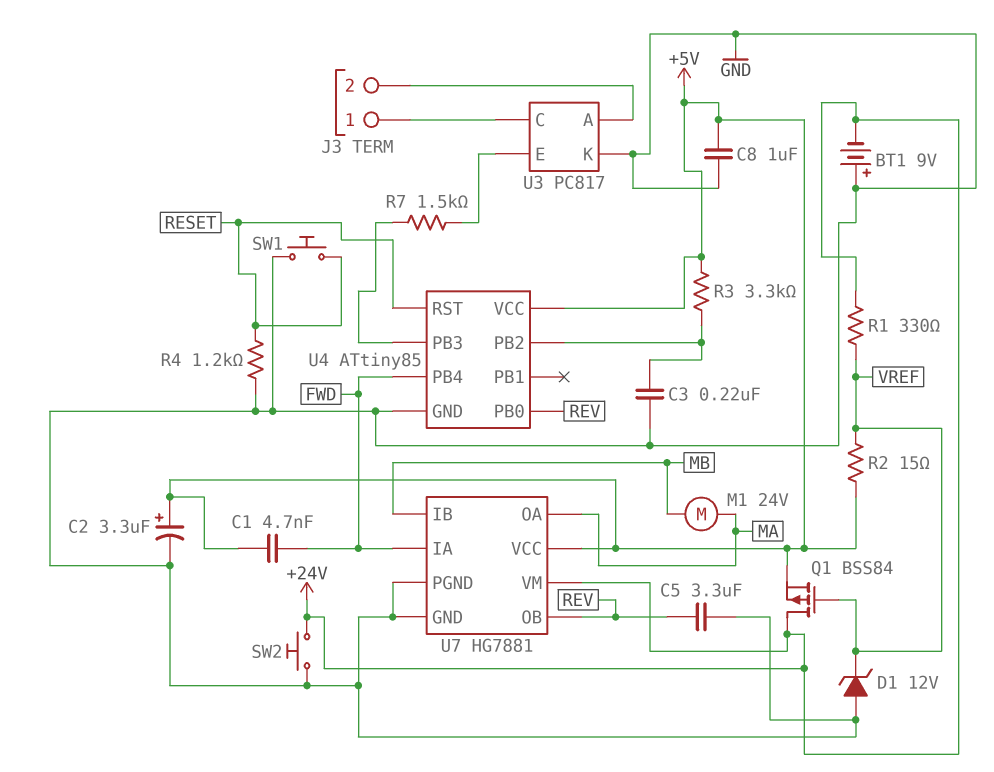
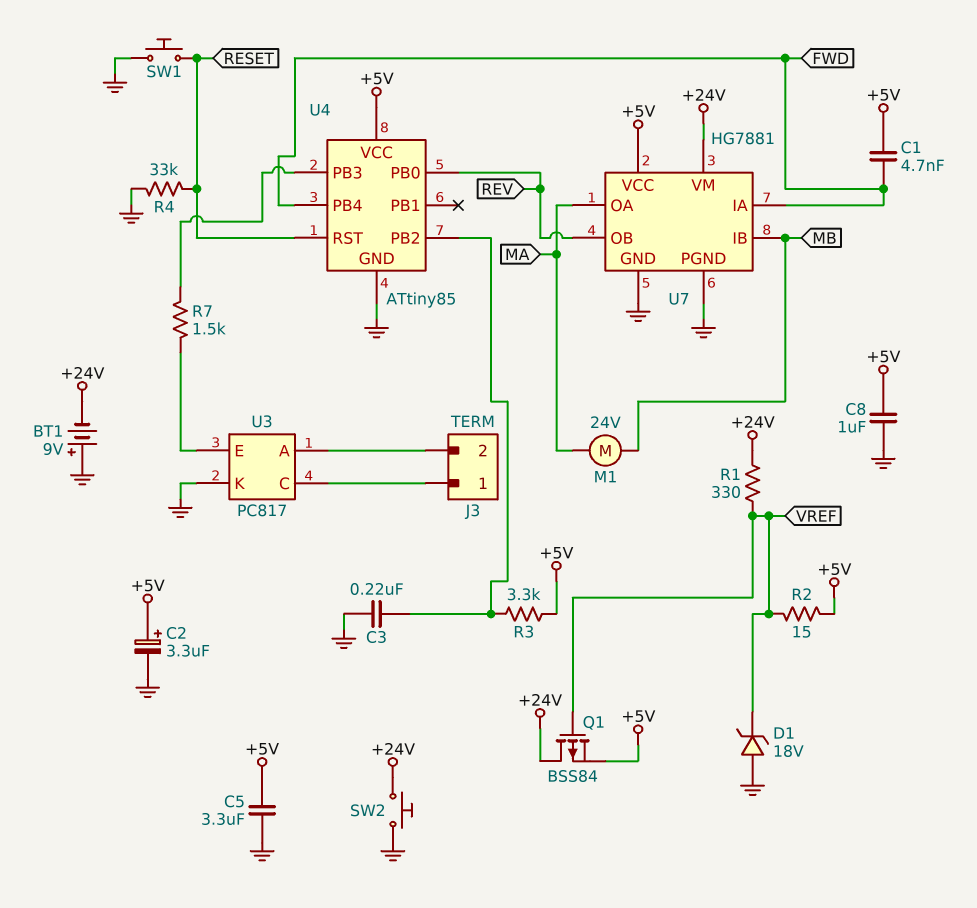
C5: 3.3uF (GND, REV) -> 3.3uF (+5V, GND)
D1: zener 12V (A GND, K VREF) -> zener 18V (A GND, K VREF)
R4: 1.2k (GND, RESET) -> 33k (GND, RESET)

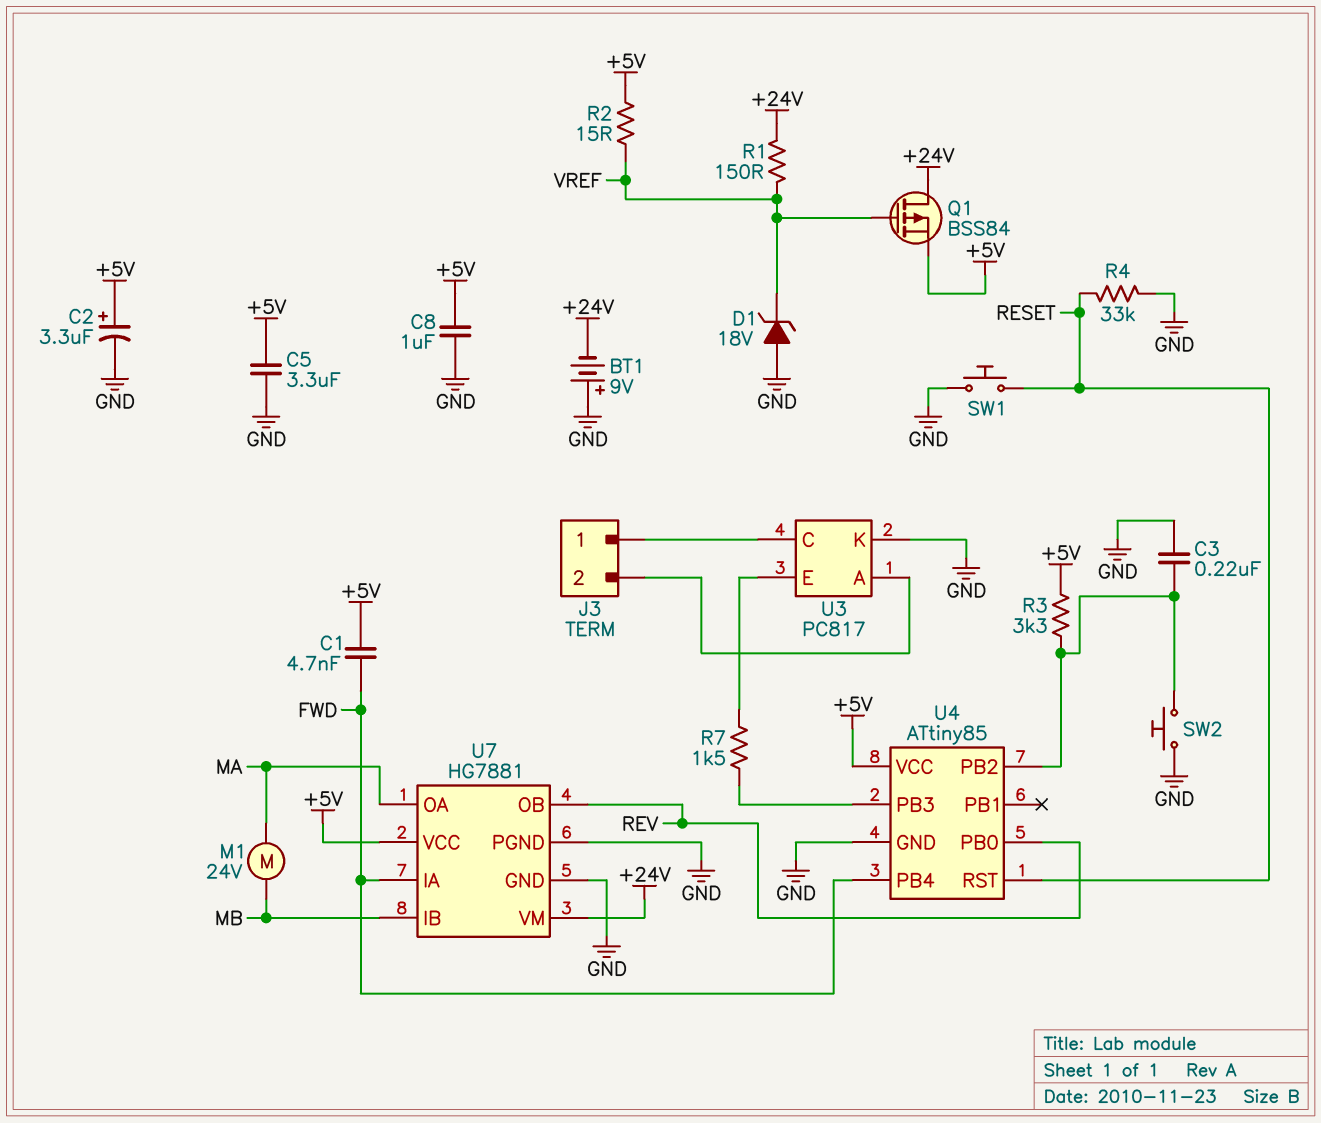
R1: 330 (+24V, VREF) -> 150 (+24V, VREF)
SW2: button (+24V, GND) -> button (GND, U4/PB2)

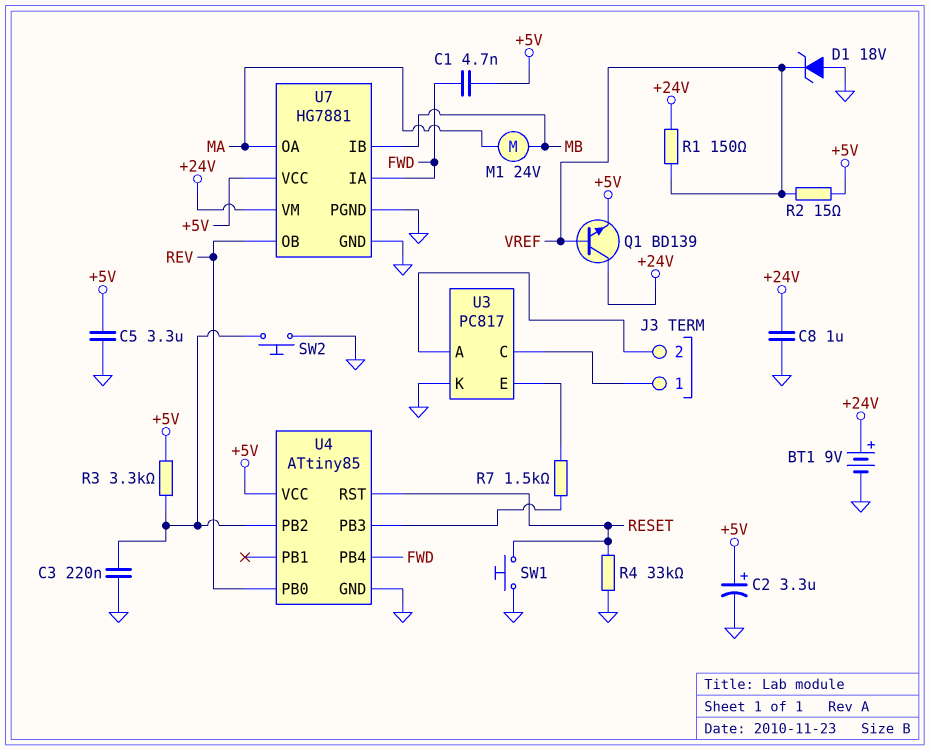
BT1: 9V (plus GND, minus +24V) -> 9V (plus +24V, minus GND)
C8: 1uF (+5V, GND) -> 1uF (+24V, GND)
Q1: PMOS BSS84 (G VREF, D +24V, S +5V) -> NPN BD139 (B VREF, C +24V, E +5V)

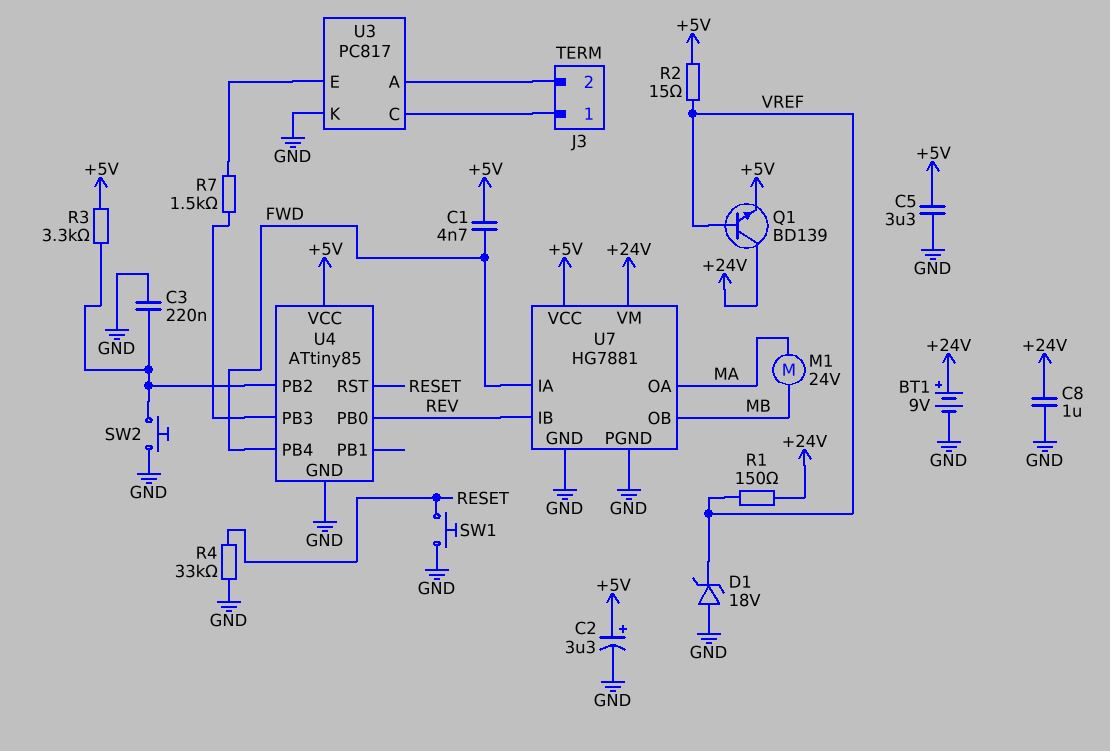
U7 pin IB: MB -> REV
U7 pin OB: REV -> MB

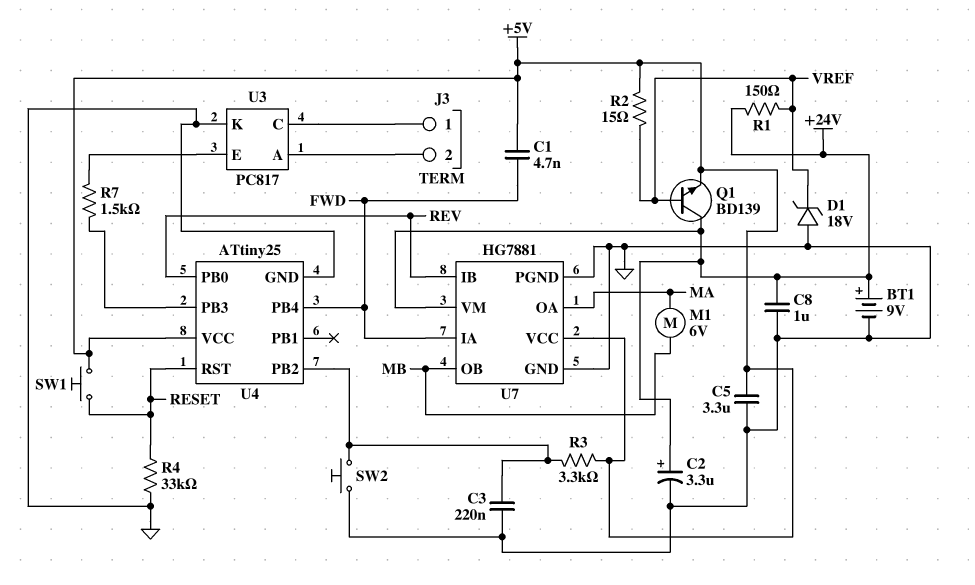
C2: 3.3uF (plus +5V, minus GND) -> 3.3uF (plus +24V, minus GND)
M1: motor 24V (MA, MB) -> motor 6V (MA, MB)
SW1: button (GND, RESET) -> button (+5V, RESET)
U4: ATtiny85 -> ATtiny25

